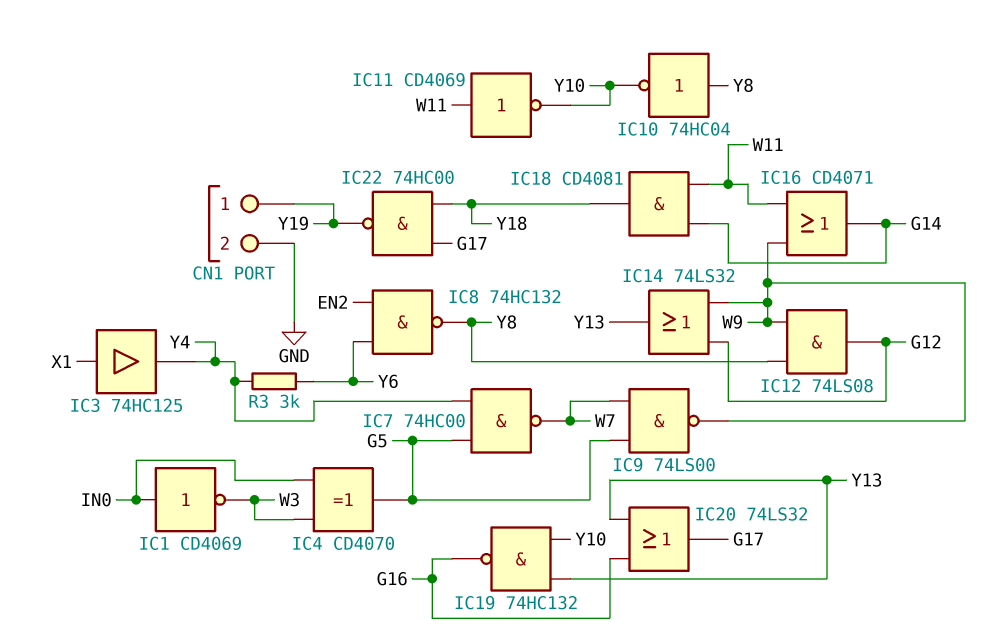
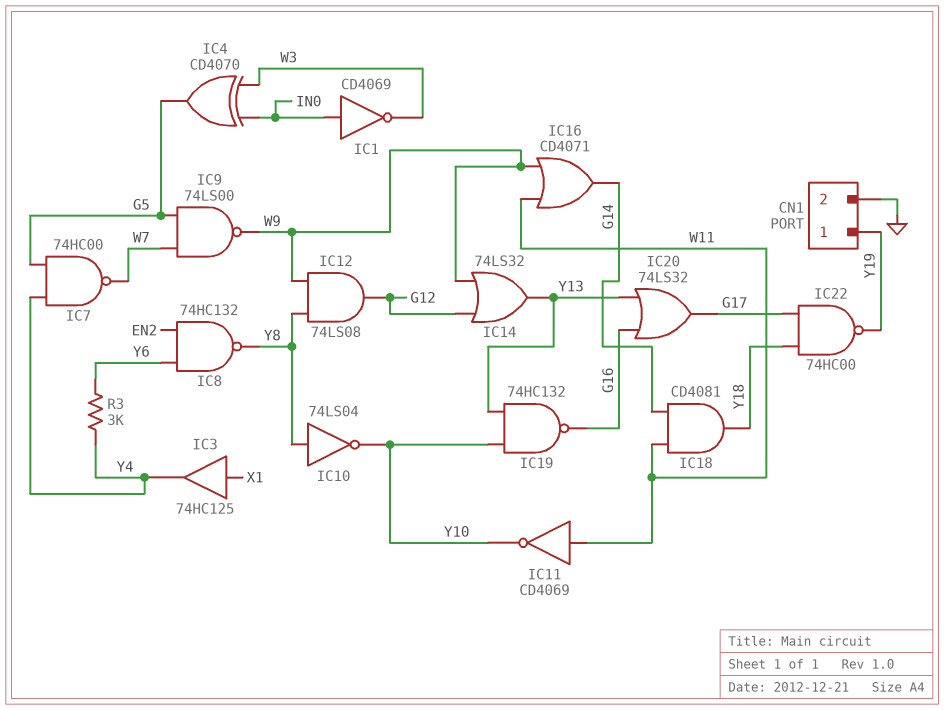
IC10: NOT 74HC04 (in Y8, out Y10) -> NOT 74LS04 (in Y8, out Y10)

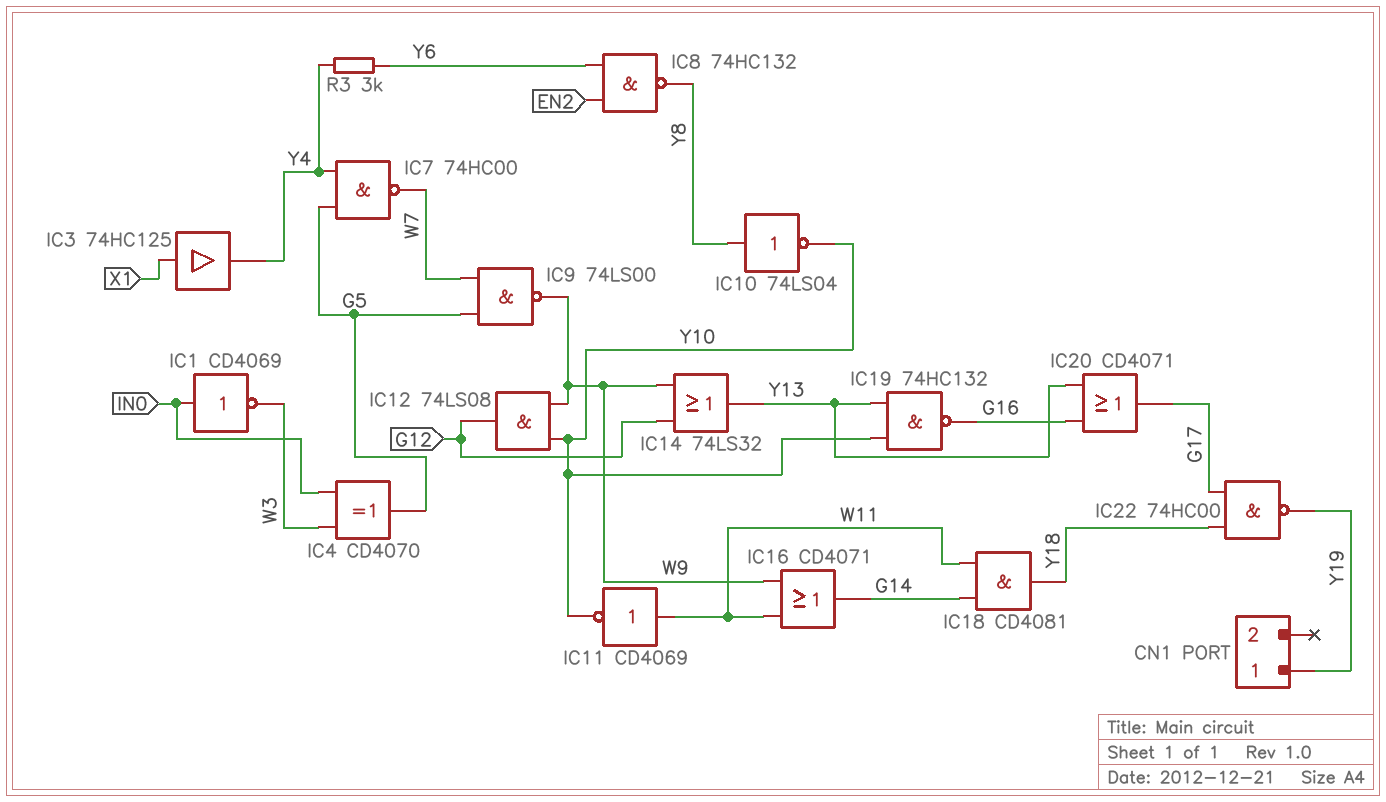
CN1 pin 2: GND -> none
IC12: AND 74LS08 (in W9, in Y8, out G12) -> AND 74LS08 (in W9, in Y10, out G12)
IC20: OR 74LS32 (in G16, in Y13, out G17) -> OR CD4071 (in G16, in Y13, out G17)

